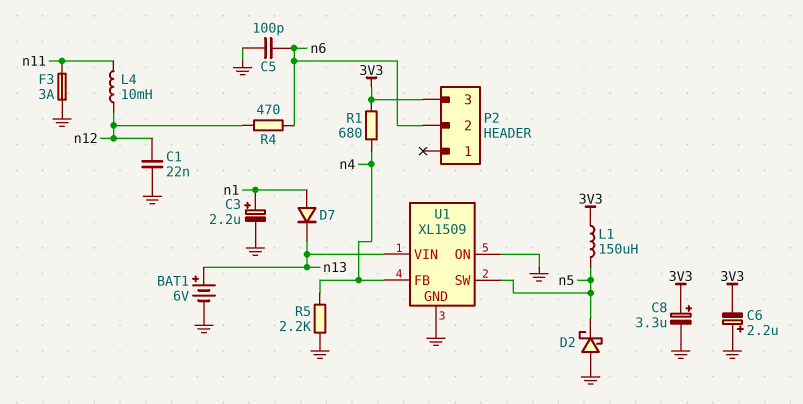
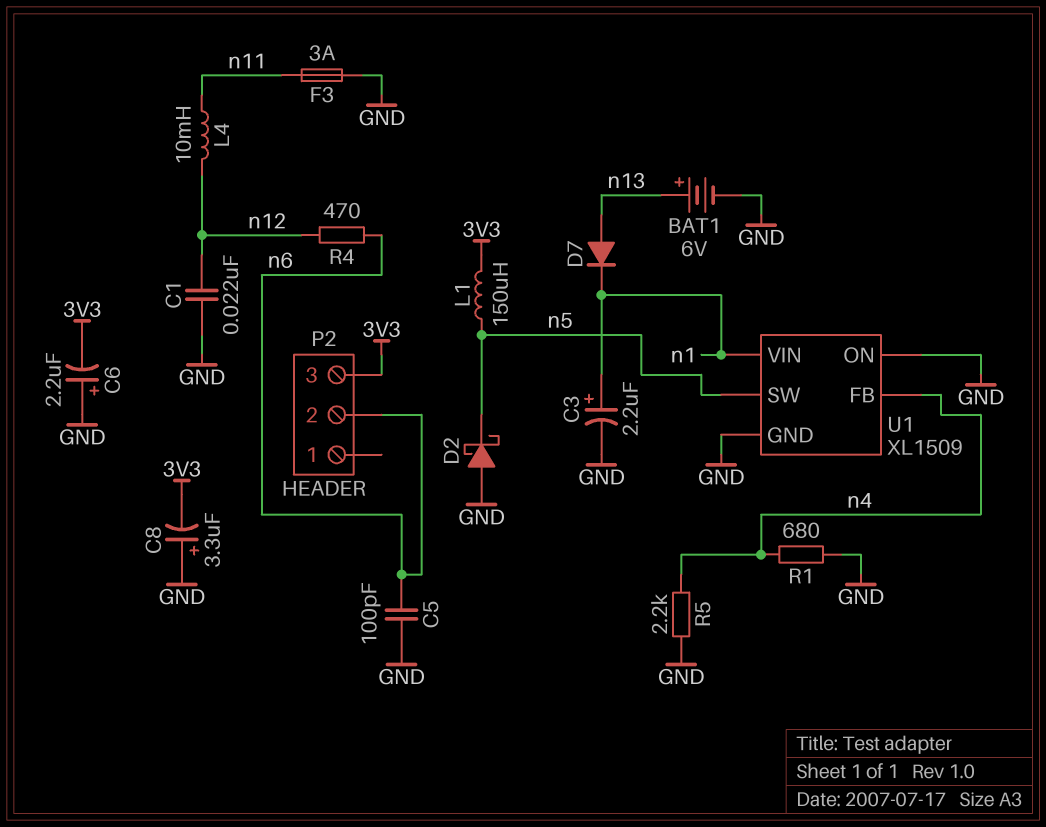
C8: 3.3uF (plus 3V3, minus GND) -> 3.3uF (plus GND, minus 3V3)
D7: diode (A n1, K n13) -> diode (A n13, K n1)
R1: 680 (3V3, n4) -> 680 (GND, n4)
U1 pin VIN: n13 -> n1

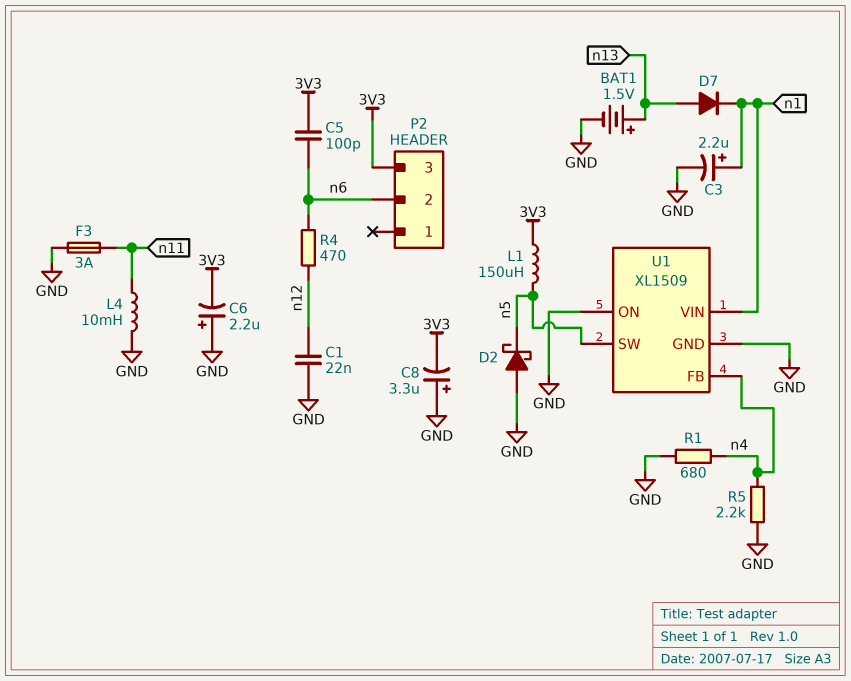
BAT1: 6V (plus n13, minus GND) -> 1.5V (plus n13, minus GND)
C5: 100pF (GND, n6) -> 100pF (3V3, n6)
L4: 10mH (n11, n12) -> 10mH (GND, n11)

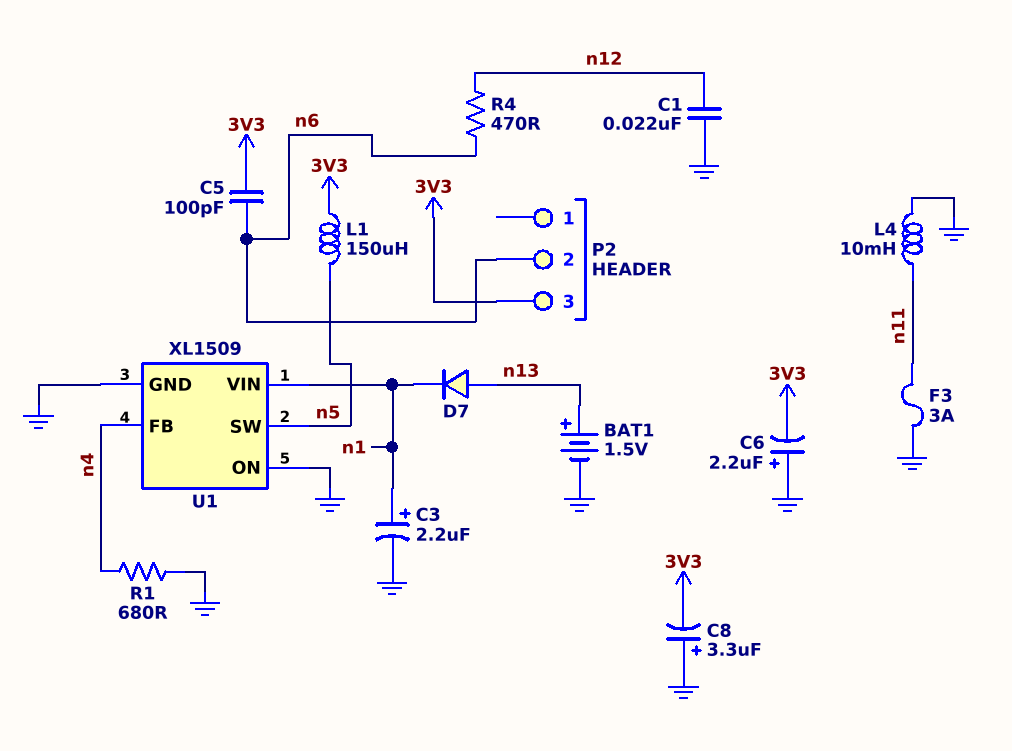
D2: schottky (A GND, K n5) -> none
R5: 2.2k (GND, n4) -> none

